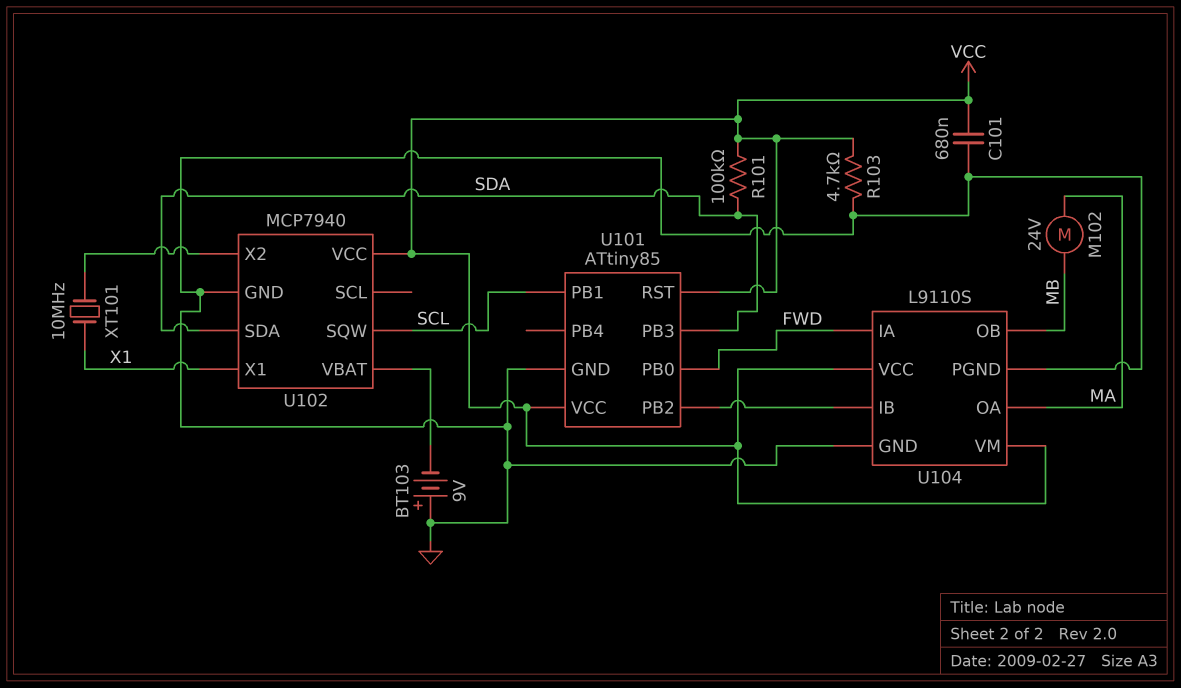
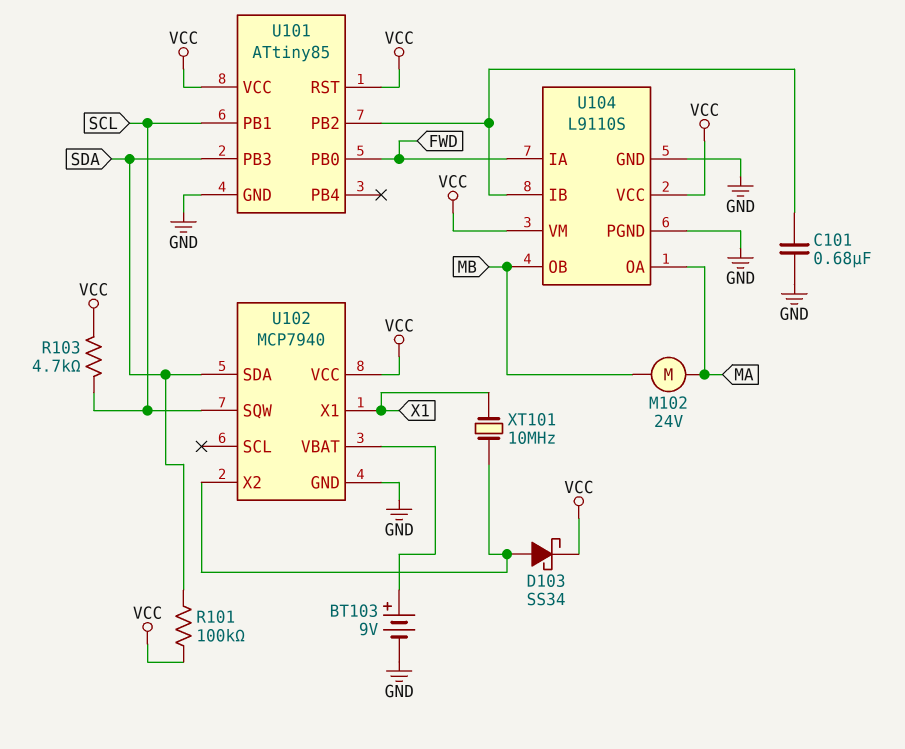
BT103: 9V (plus GND, minus U102/VBAT) -> 9V (plus U102/VBAT, minus GND)
C101: 680nF (GND, VCC) -> 680nF (GND, U101/PB2)
D103: none -> schottky SS34 (A U102/X2, K VCC)
R103: 4.7k (GND, VCC) -> 4.7k (SCL, VCC)

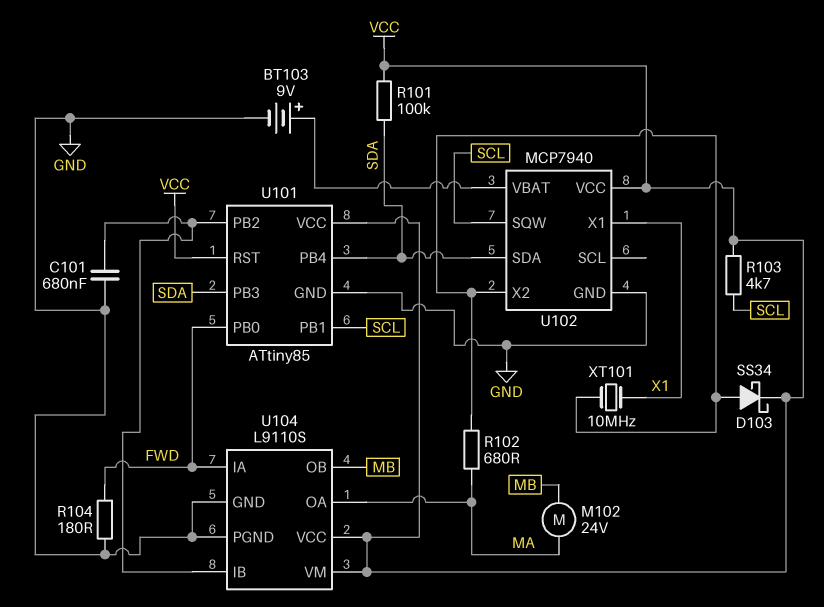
R102: none -> 680 (MA, U102/X2)
R104: none -> 180 (FWD, GND)
U101 pin PB4: none -> SDA

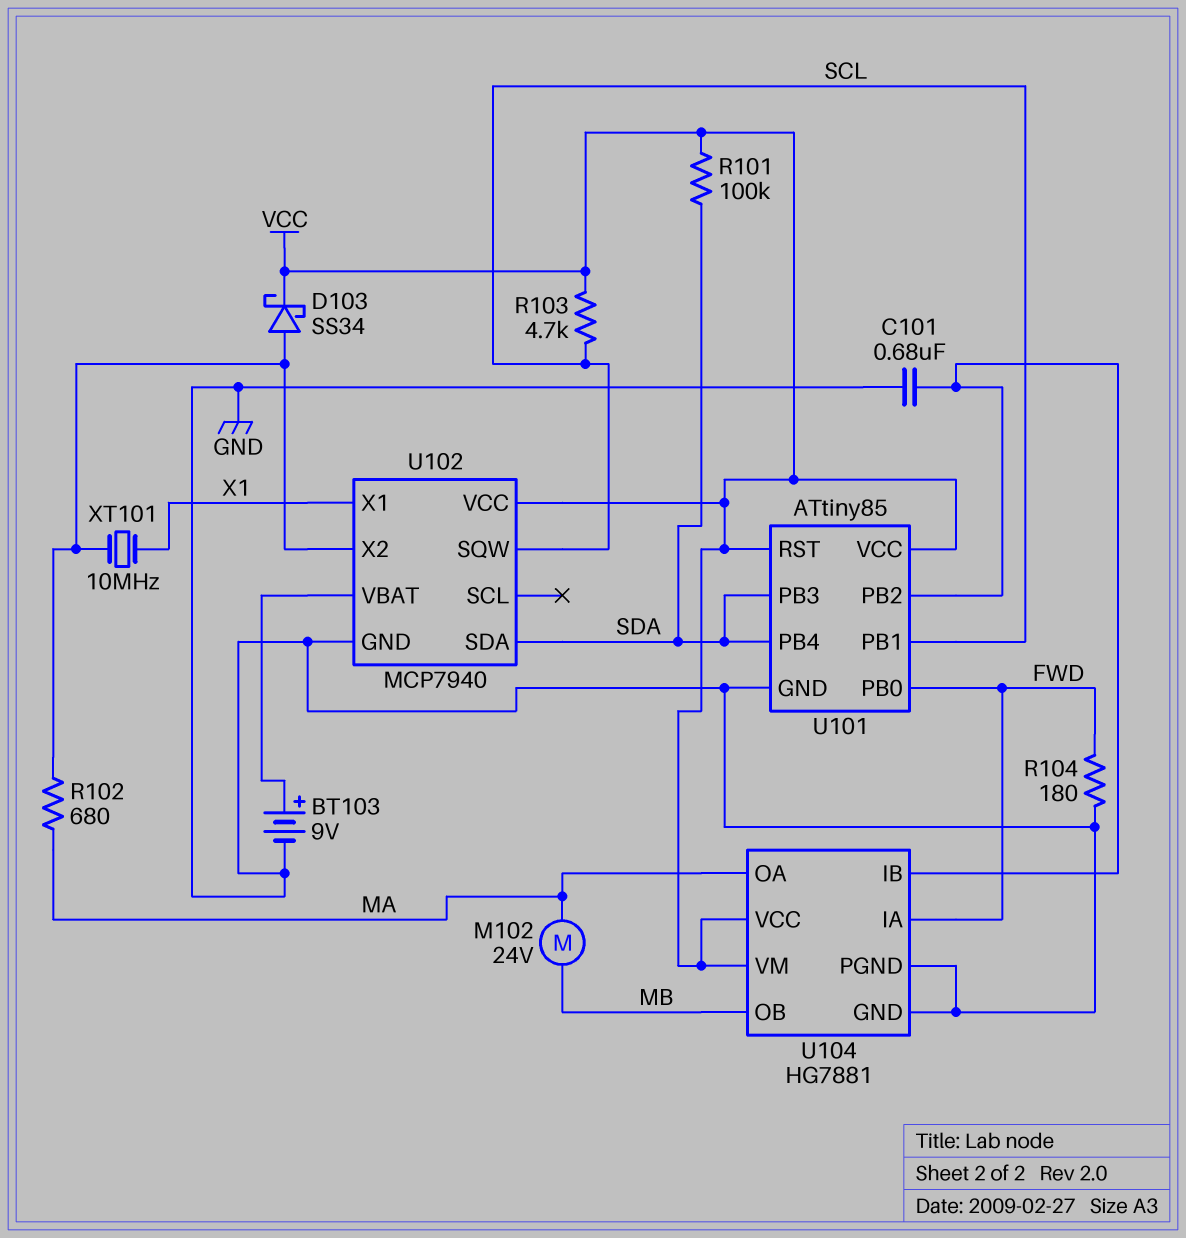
U104: L9110S -> HG7881

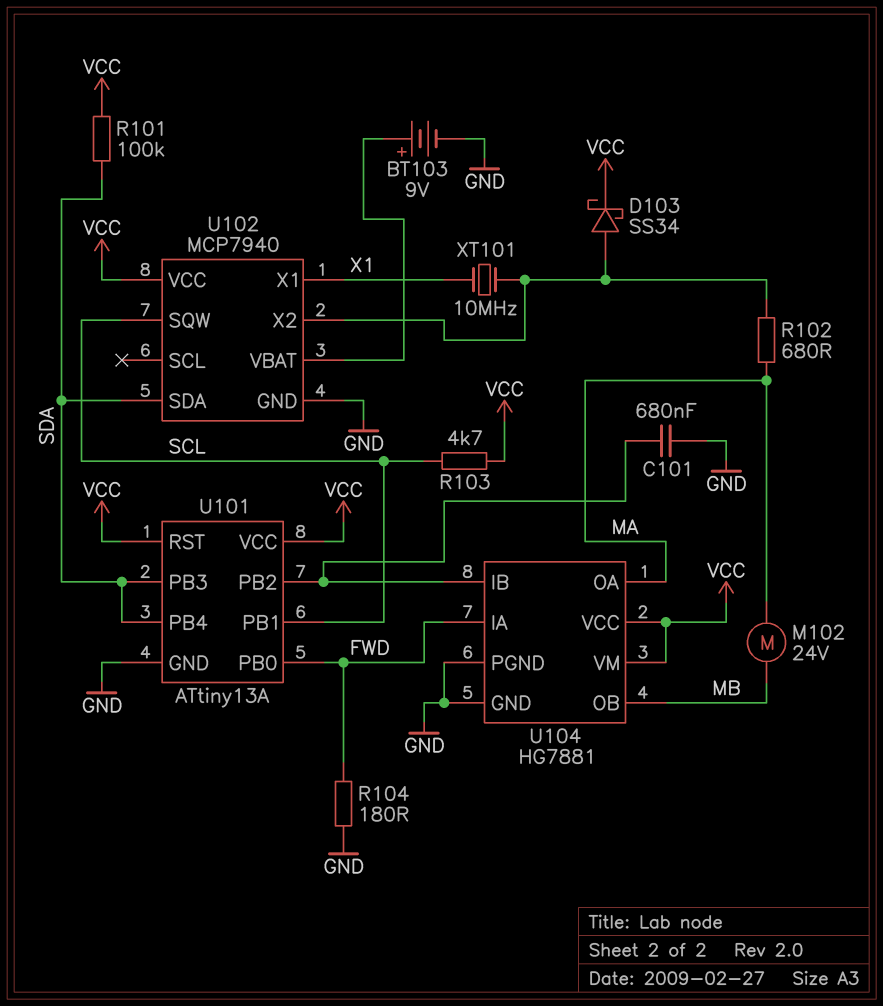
U101: ATtiny85 -> ATtiny13A

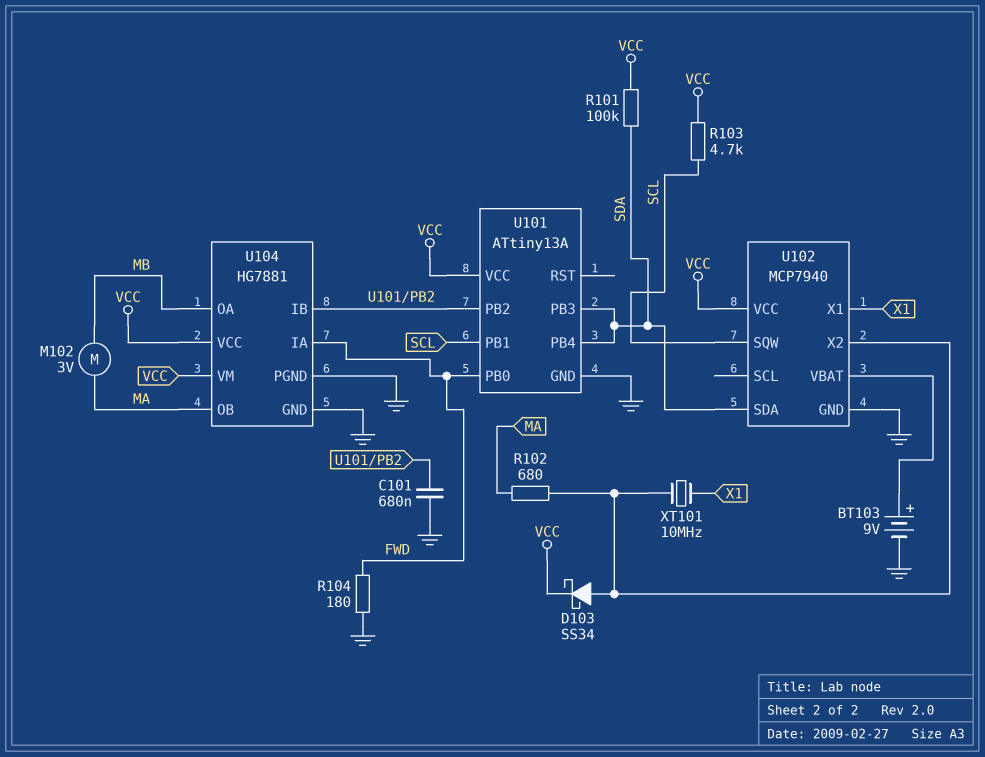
M102: motor 24V (MA, MB) -> motor 3V (MA, MB)
U101 pin RST: VCC -> none
U104 pin OA: MA -> MB
U104 pin OB: MB -> MA

